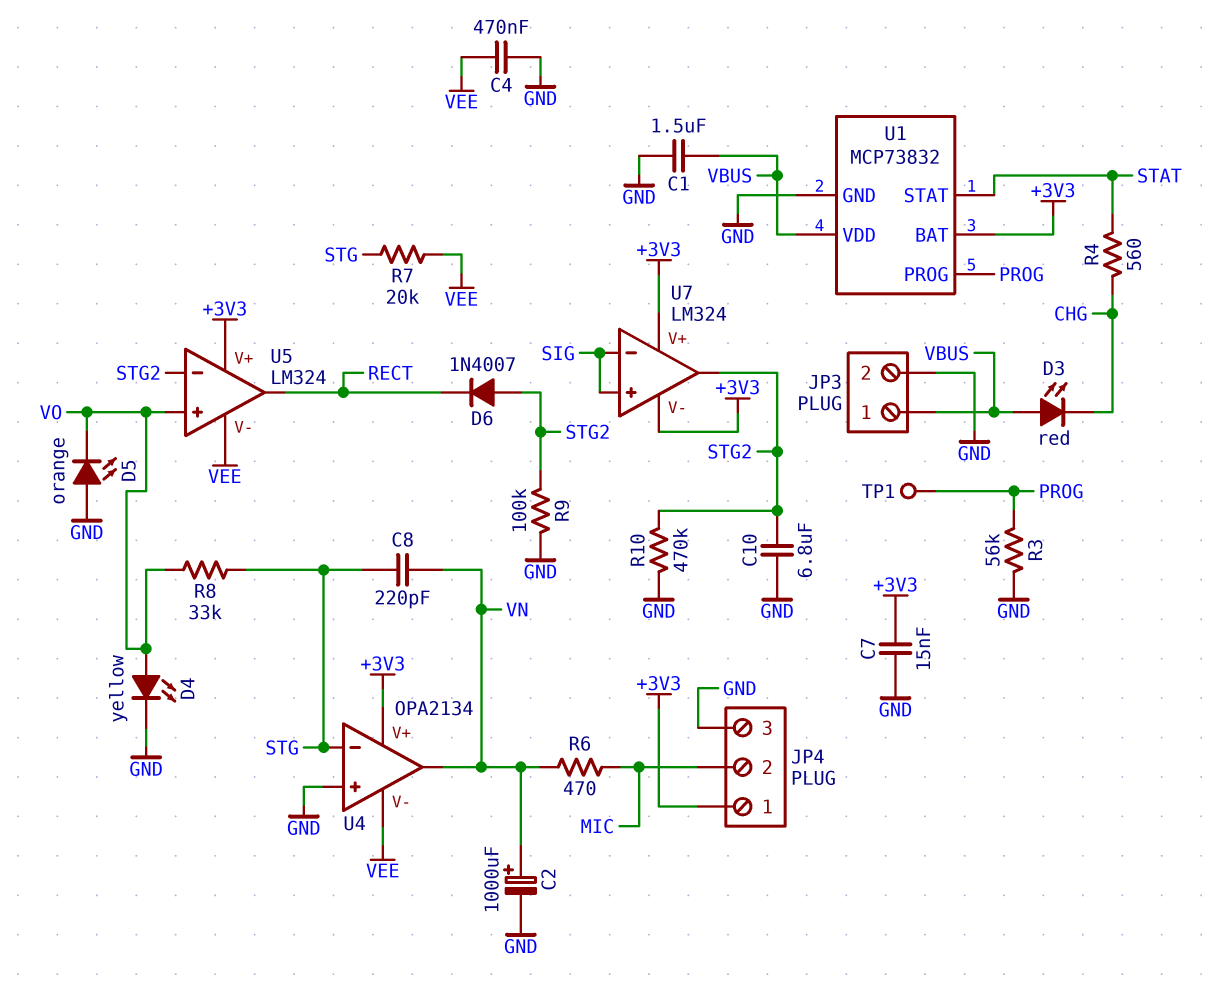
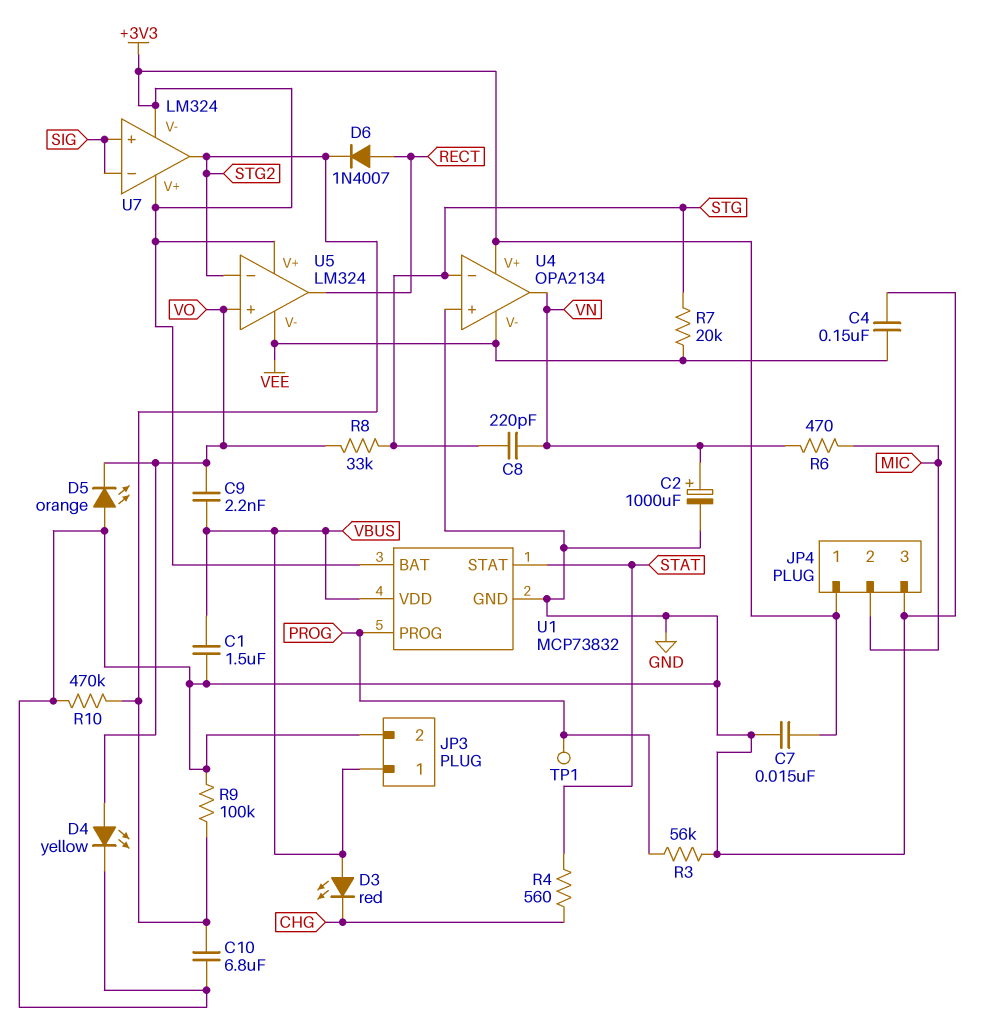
C4: 470nF (GND, VEE) -> 150nF (GND, VEE)
C9: none -> 2.2nF (VBUS, VO)
D6: diode 1N4007 (A STG2, K RECT) -> diode 1N4007 (A RECT, K STG2)

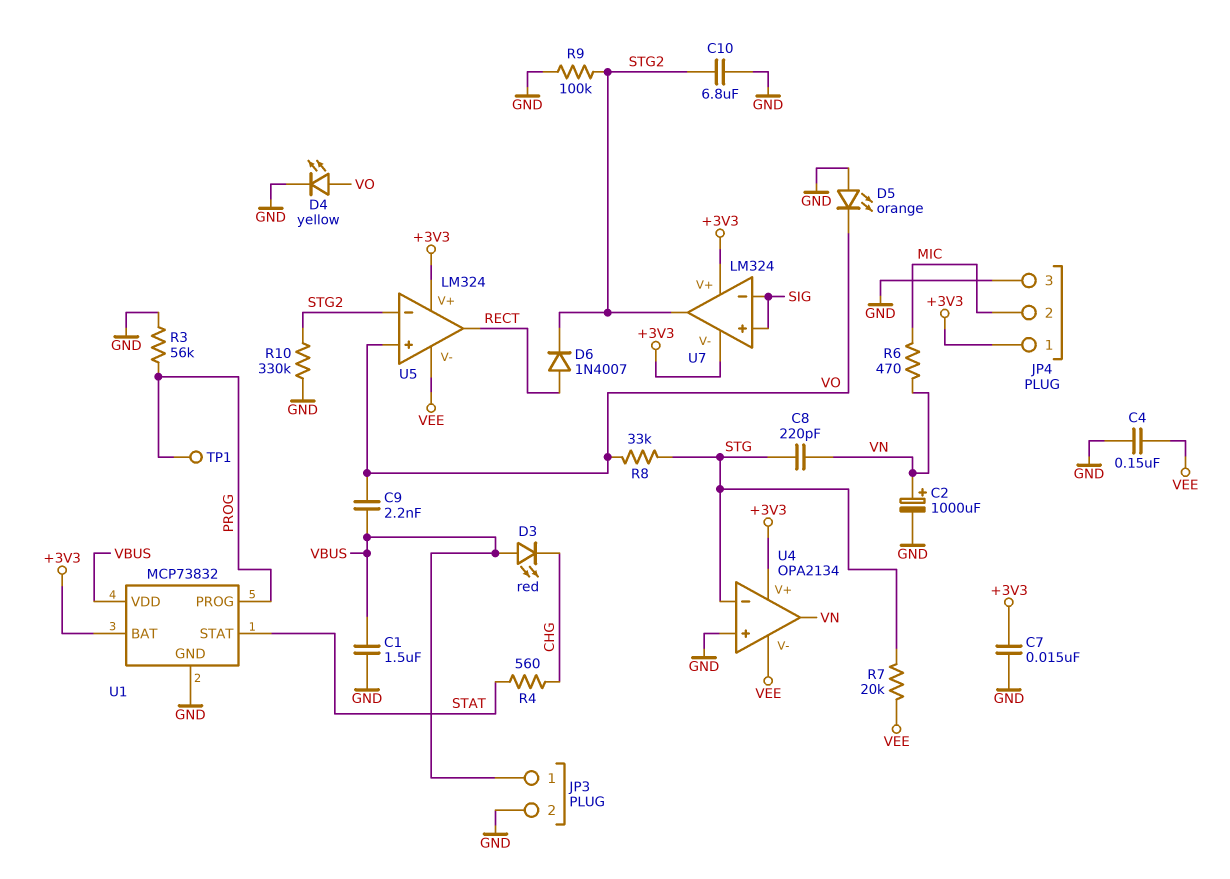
R10: 470k (GND, STG2) -> 330k (GND, STG2)

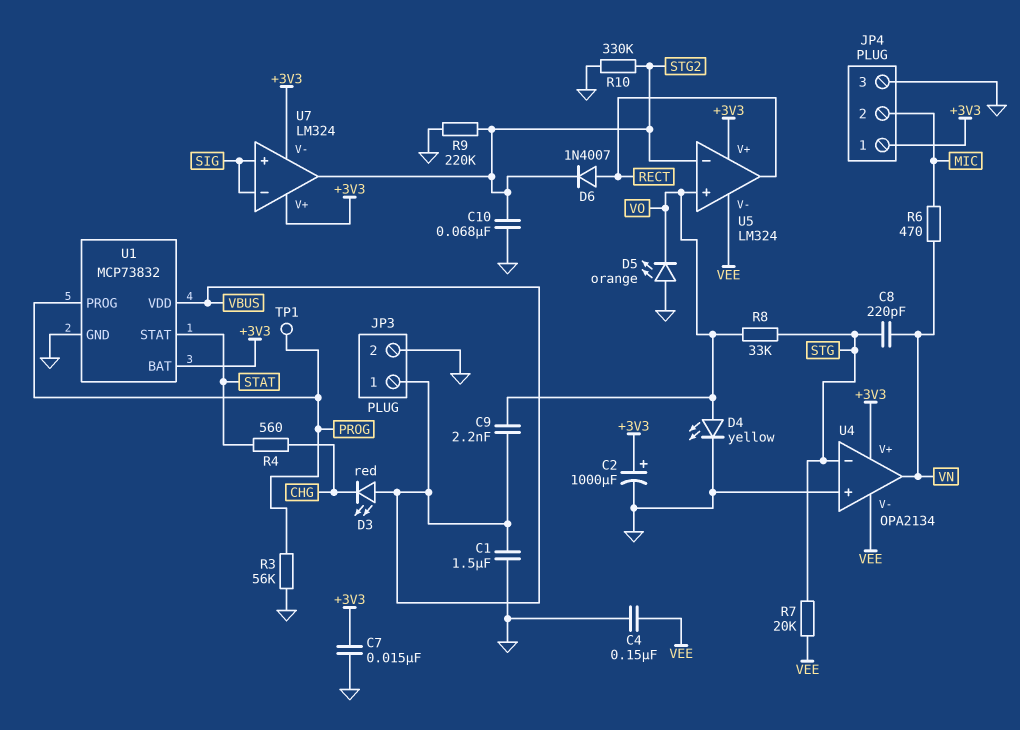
C2: 1000uF (plus VN, minus GND) -> 1000uF (plus +3V3, minus GND)
C10: 6.8uF (GND, STG2) -> 68nF (GND, STG2)
R9: 100k (GND, STG2) -> 220k (GND, STG2)

